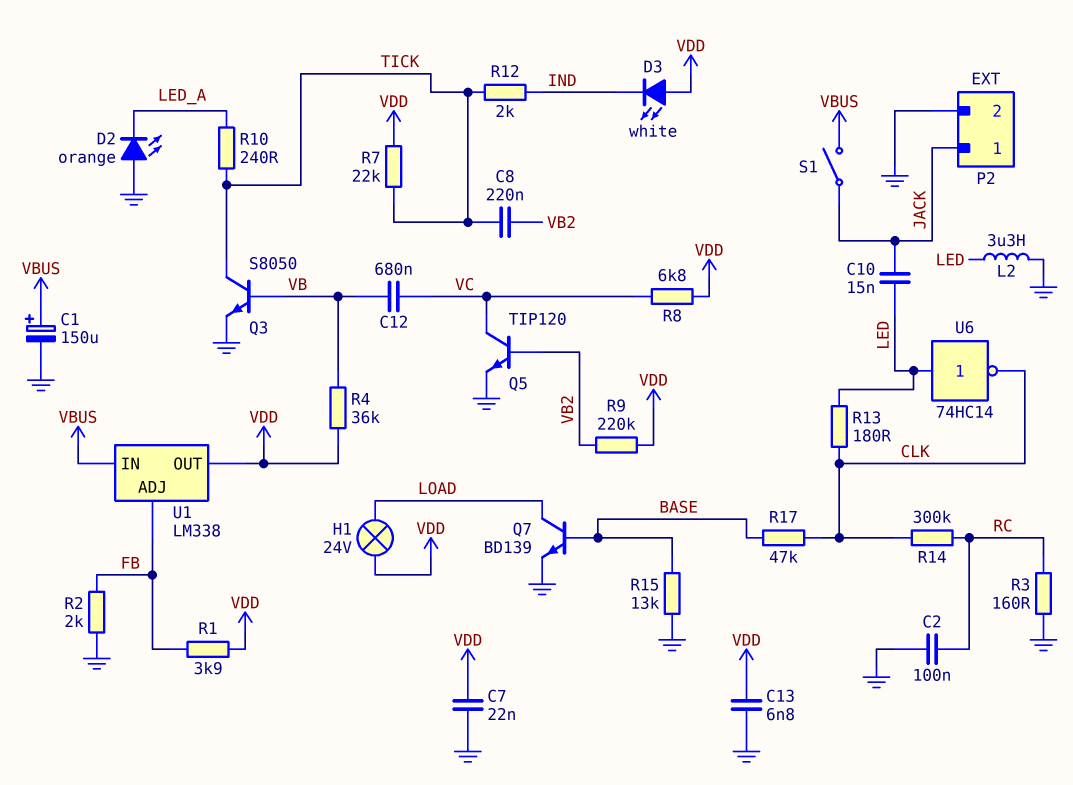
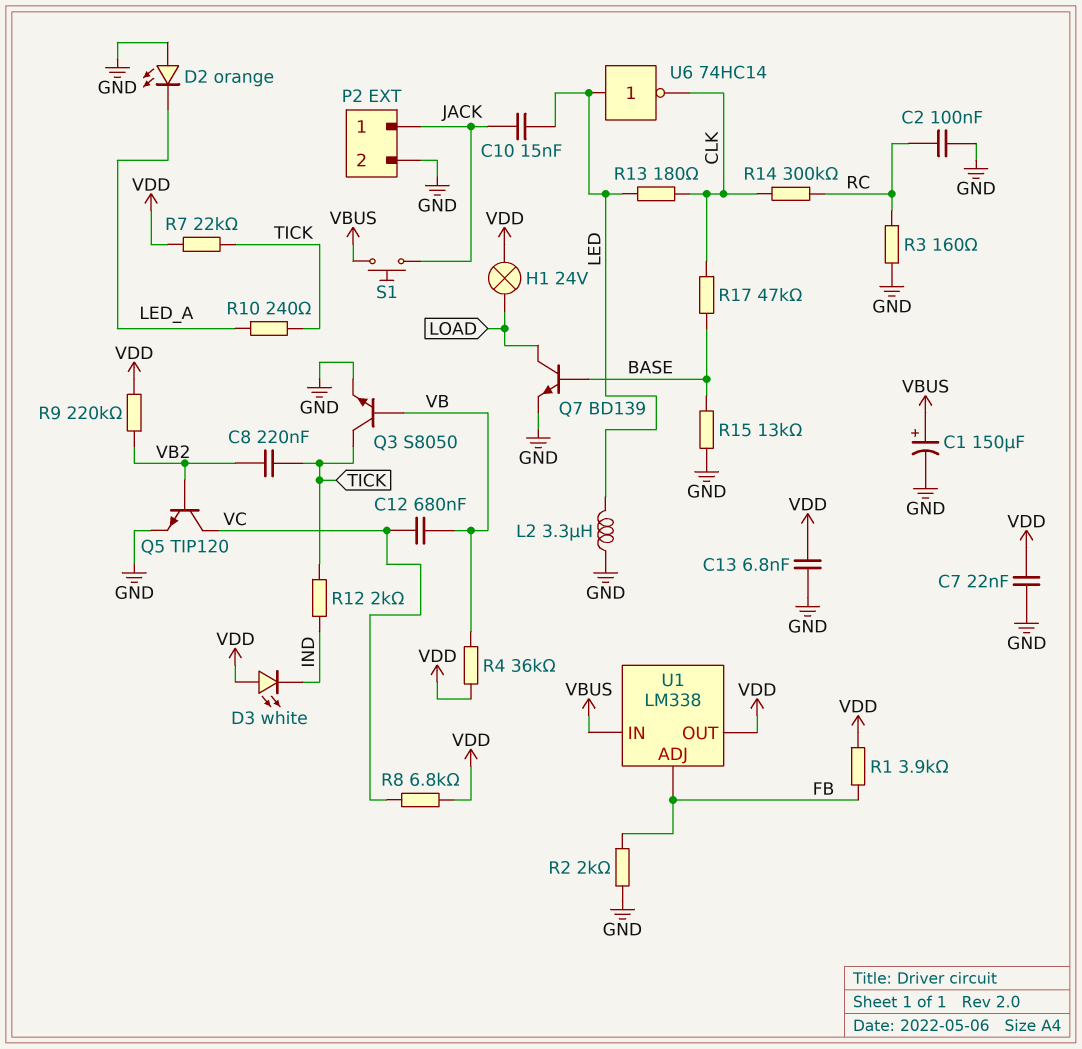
S1: switch (JACK, VBUS) -> button (JACK, VBUS)

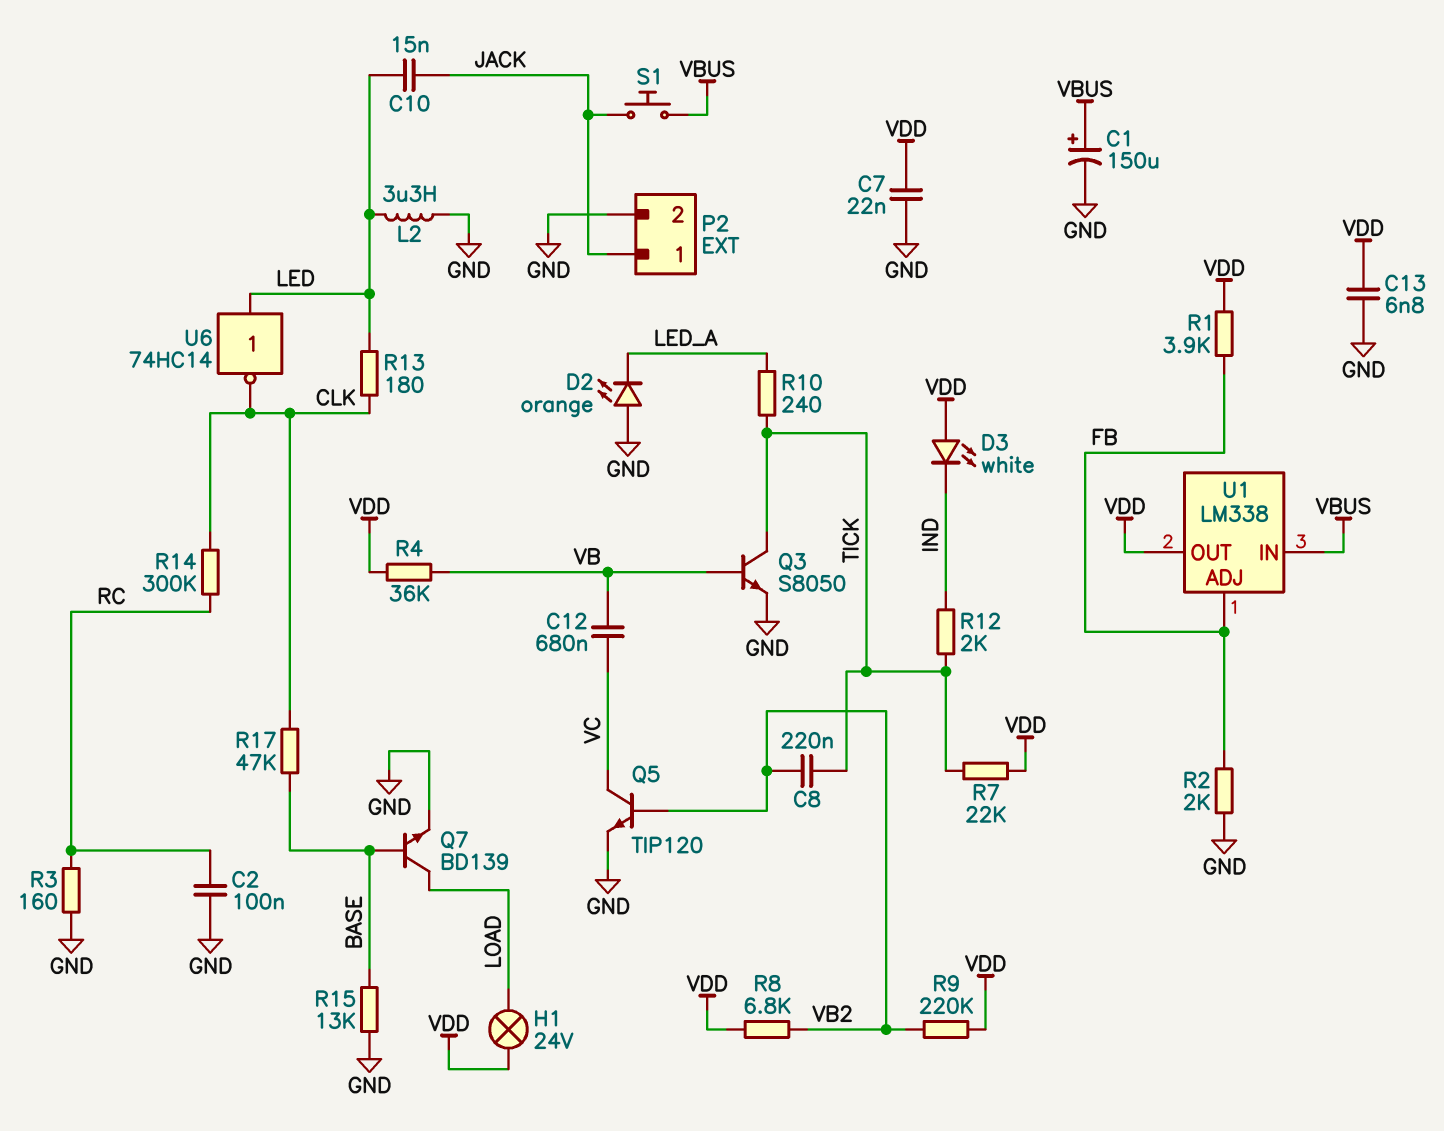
R8: 6.8k (VC, VDD) -> 6.8k (VB2, VDD)

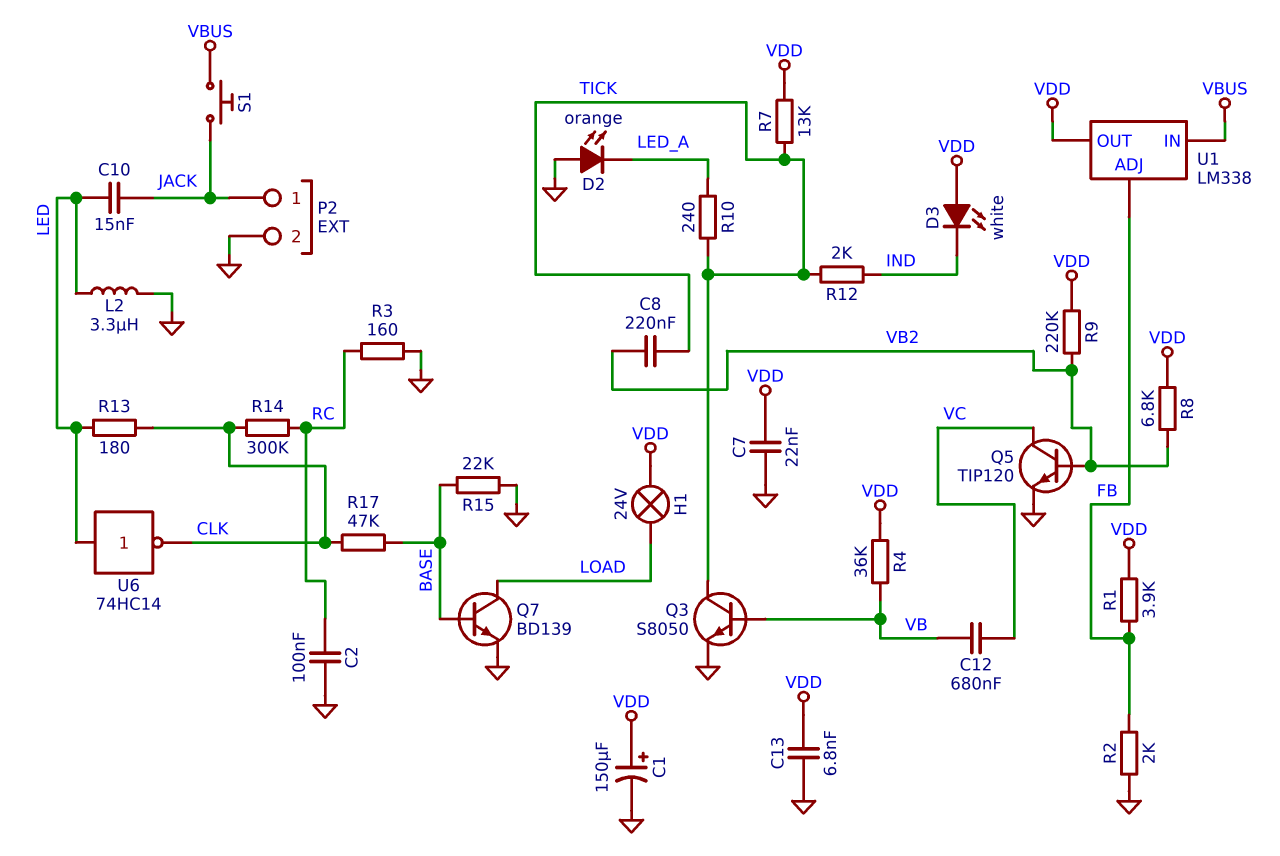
C1: 150uF (plus VBUS, minus GND) -> 150uF (plus VDD, minus GND)
R7: 22k (TICK, VDD) -> 13k (TICK, VDD)
R15: 13k (BASE, GND) -> 22k (BASE, GND)

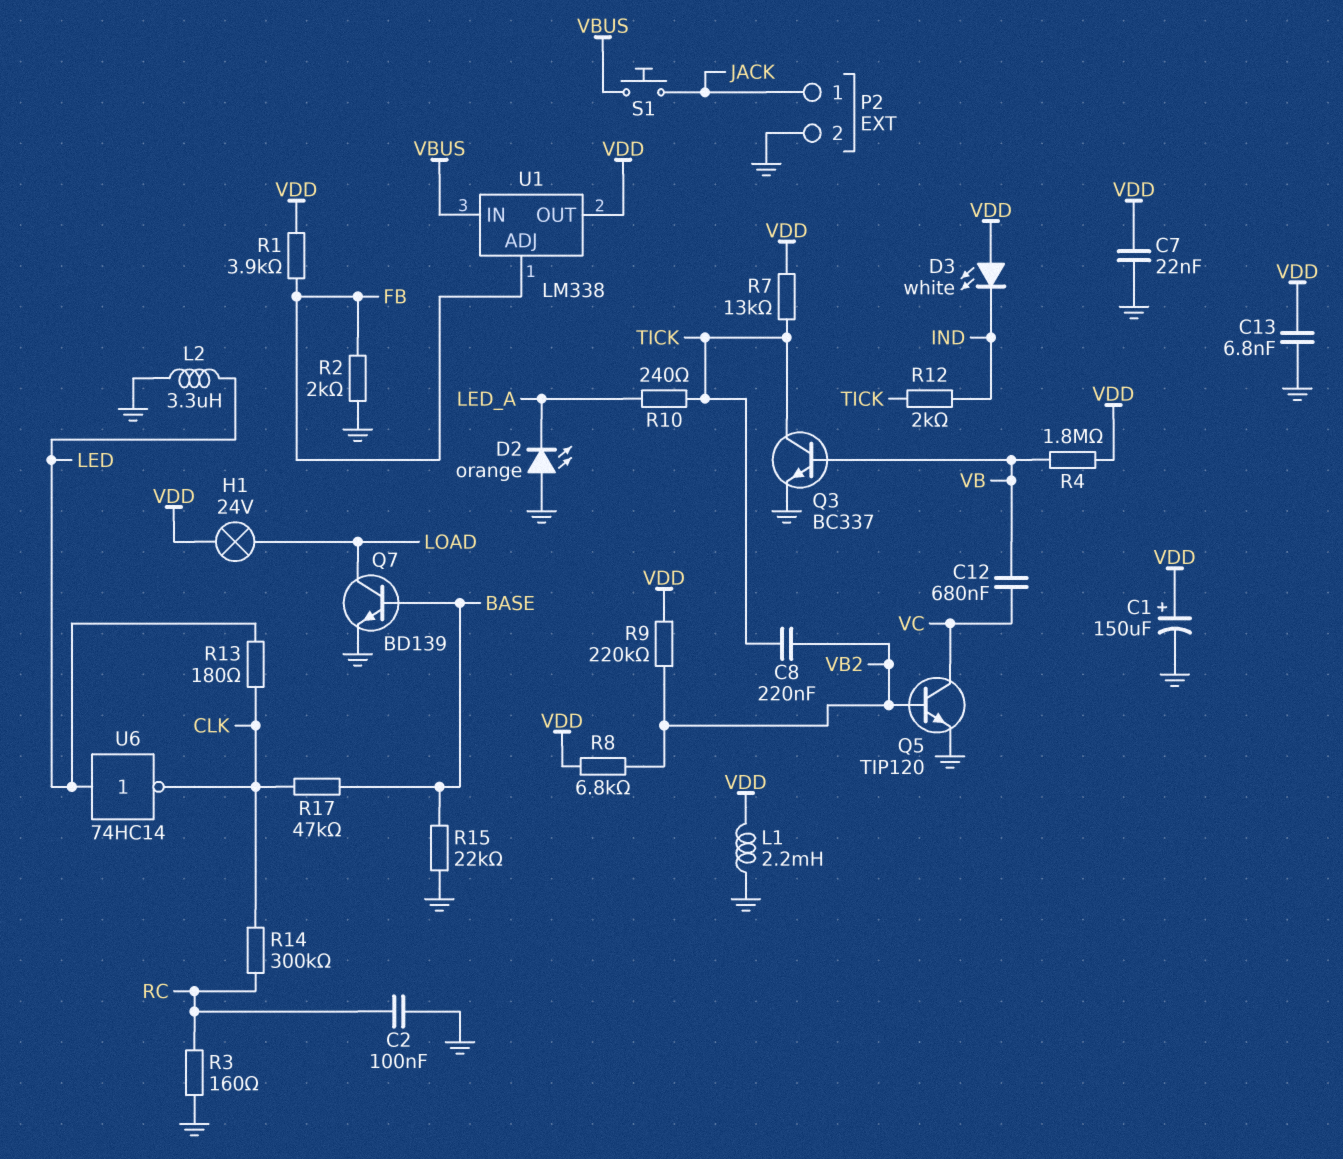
C10: 15nF (JACK, LED) -> none
L1: none -> 2.2mH (GND, VDD)
Q3: NPN S8050 (B VB, C TICK, E GND) -> NPN BC337 (B VB, C TICK, E GND)
R4: 36k (VB, VDD) -> 1.8M (VB, VDD)

